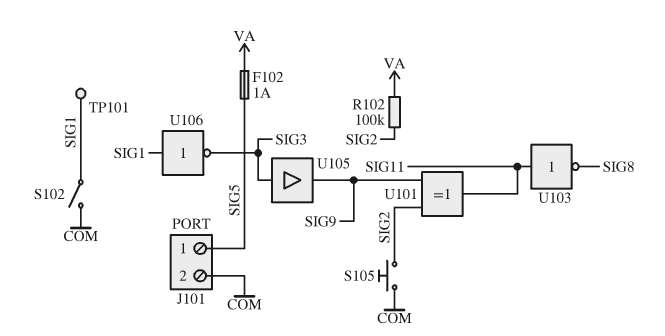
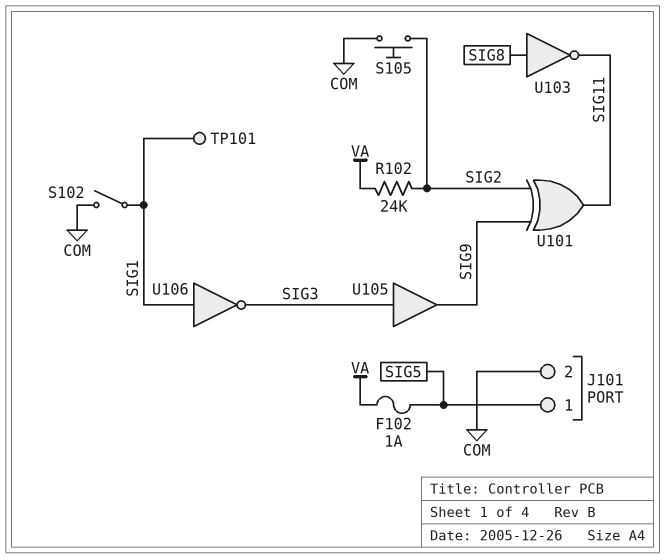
R102: 100k (SIG2, VA) -> 24k (SIG2, VA)
U103: NOT (in SIG11, out SIG8) -> NOT (in SIG8, out SIG11)

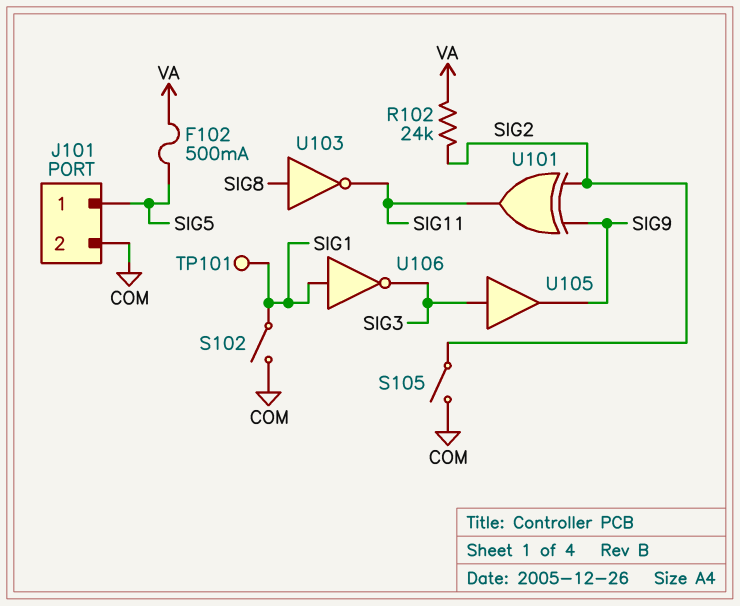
F102: 1A (SIG5, VA) -> 500mA (SIG5, VA)
S105: button (COM, SIG2) -> switch (COM, SIG2)

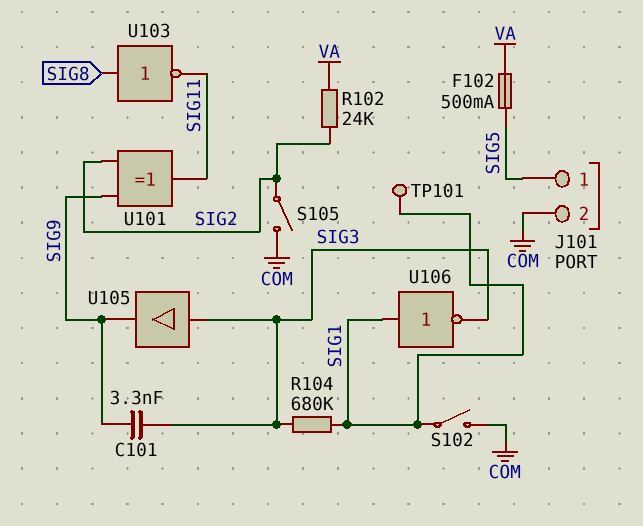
C101: none -> 3.3nF (SIG3, SIG9)
R104: none -> 680k (SIG1, SIG3)

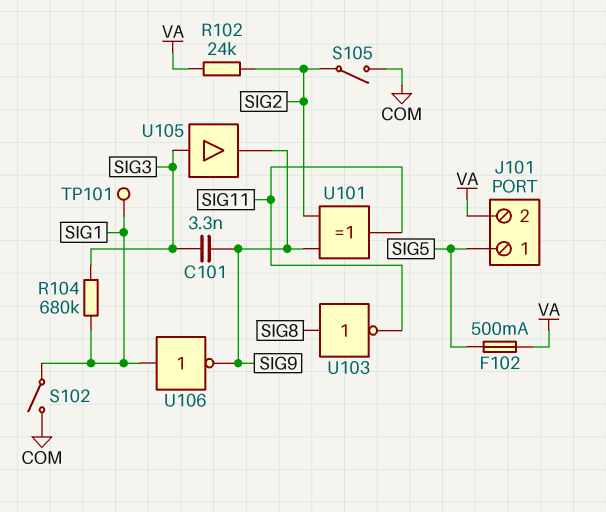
J101 pin 2: COM -> VA
U106: NOT (in SIG1, out SIG3) -> NOT (in SIG1, out SIG9)

